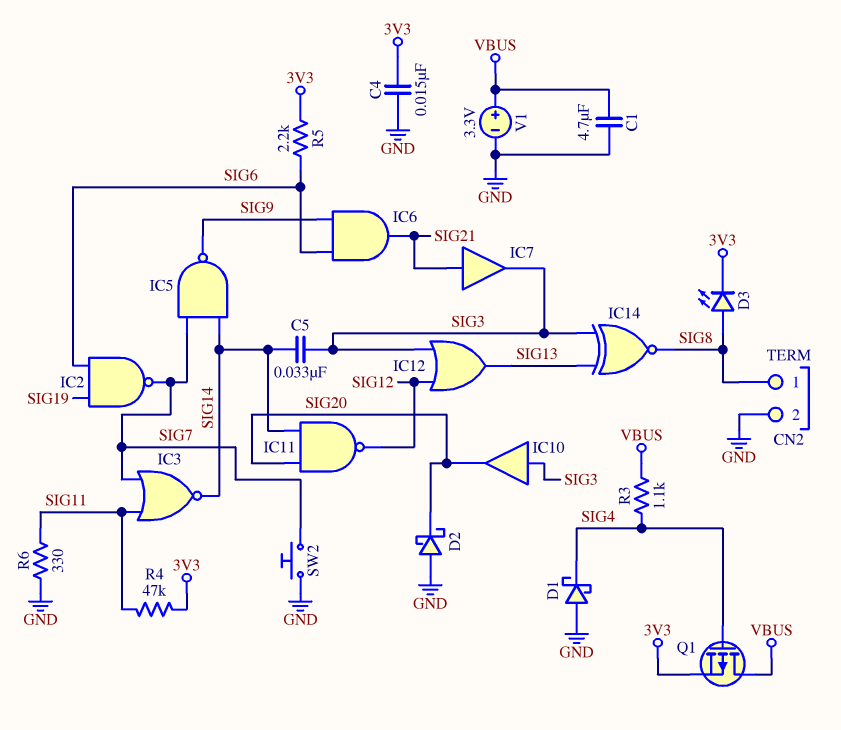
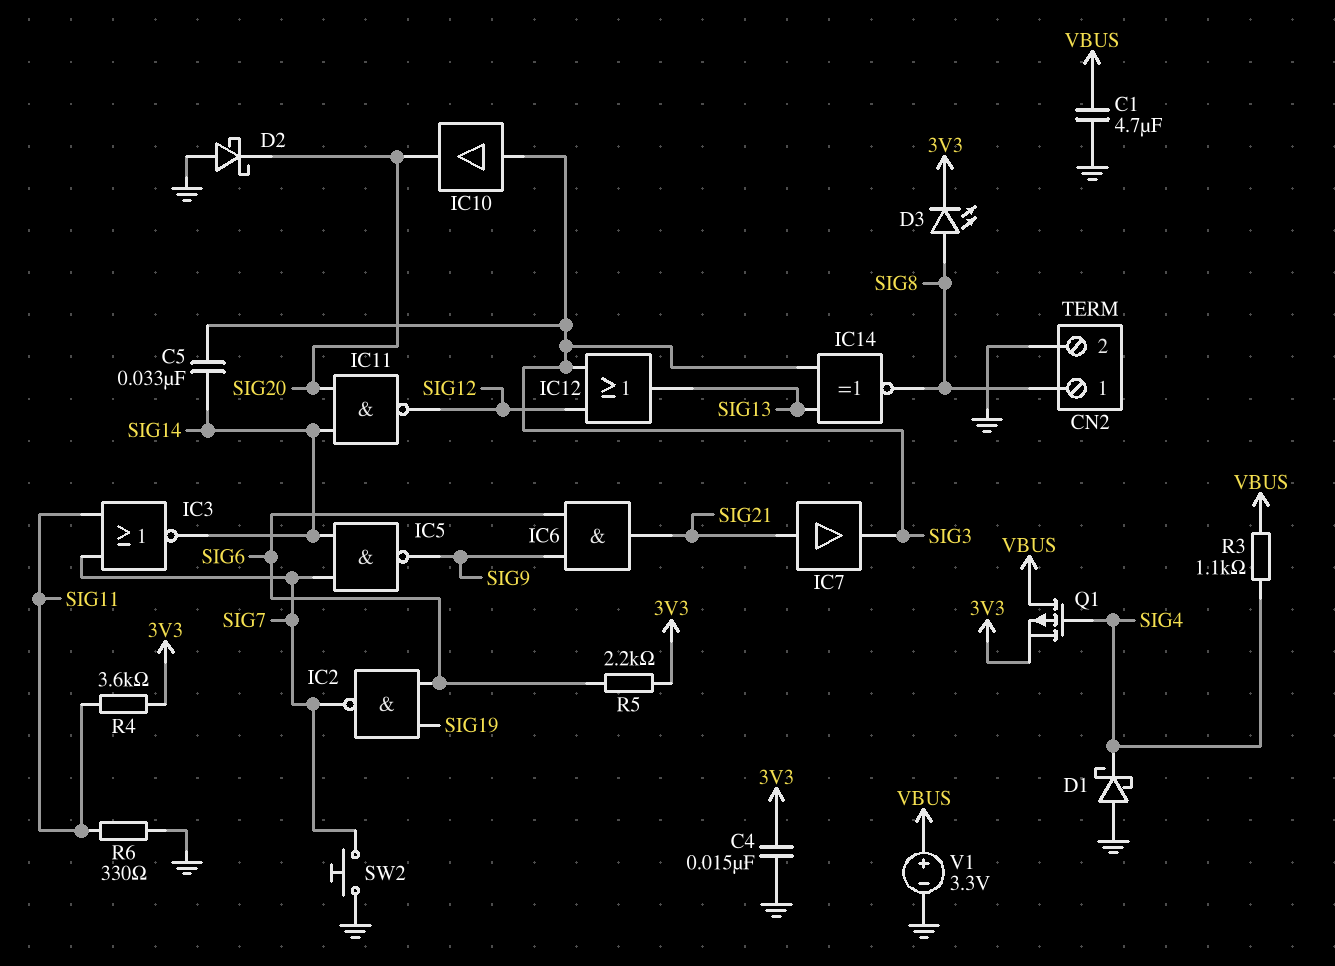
R4: 47k (3V3, SIG11) -> 3.6k (3V3, SIG11)

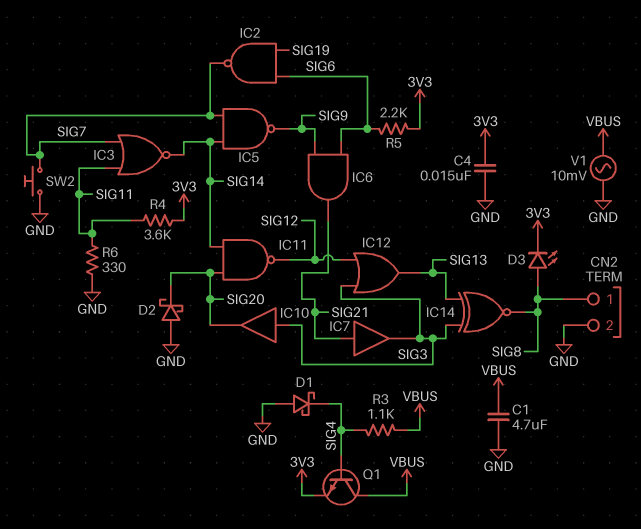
C5: 33nF (SIG3, SIG14) -> none
Q1: PMOS (G SIG4, D VBUS, S 3V3) -> NPN (B SIG4, C VBUS, E 3V3)
V1: 3.3V (plus VBUS, minus GND) -> AC 10mV (GND, VBUS)

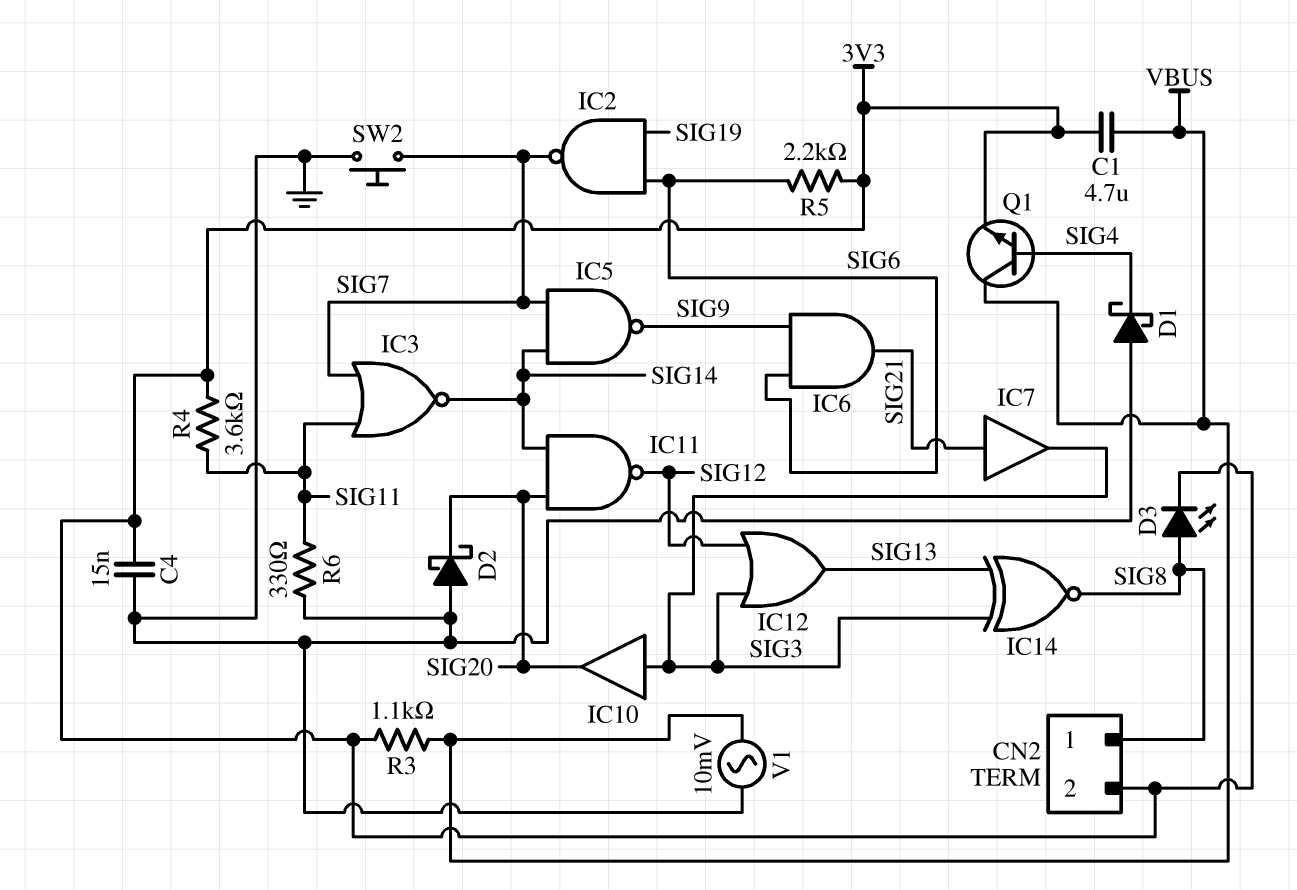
C1: 4.7uF (GND, VBUS) -> 4.7uF (3V3, VBUS)
CN2 pin 2: GND -> 3V3
R3: 1.1k (SIG4, VBUS) -> 1.1k (3V3, VBUS)

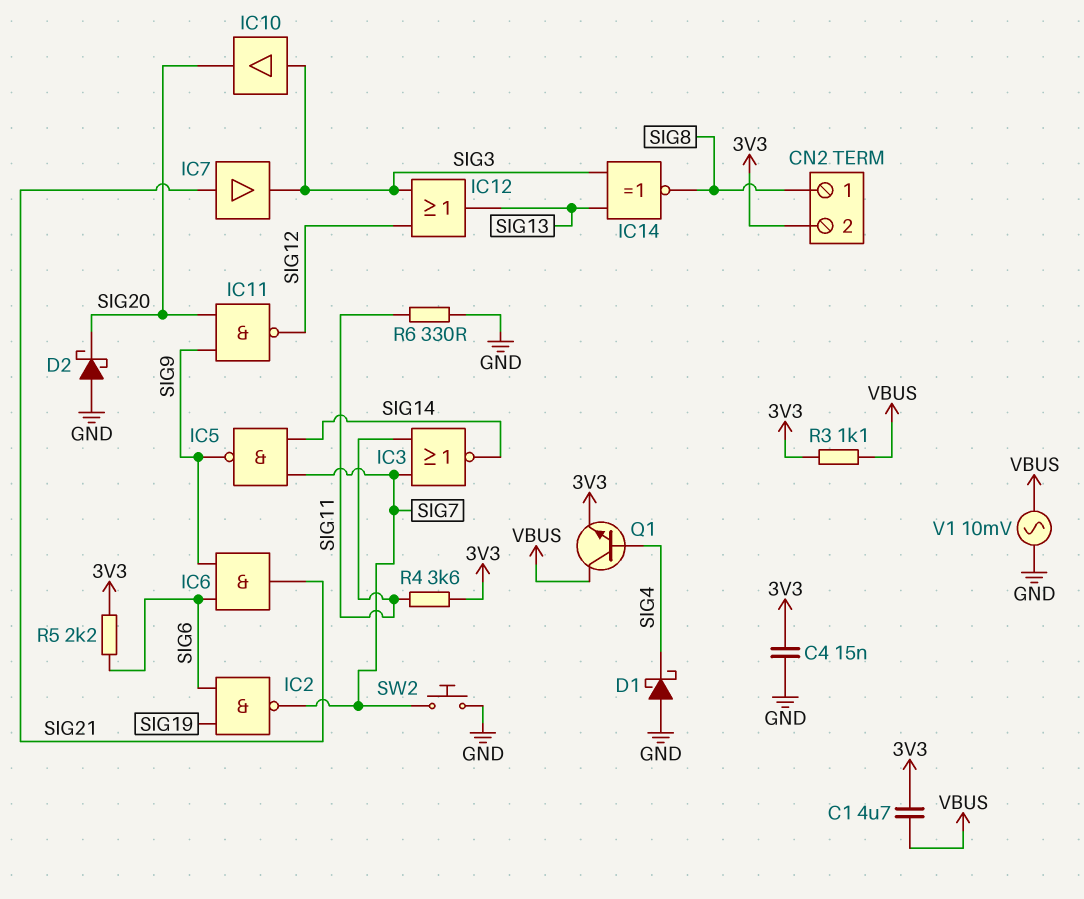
D3: LED (A SIG8, K 3V3) -> none
IC11: NAND (in SIG14, in SIG20, out SIG12) -> NAND (in SIG9, in SIG20, out SIG12)

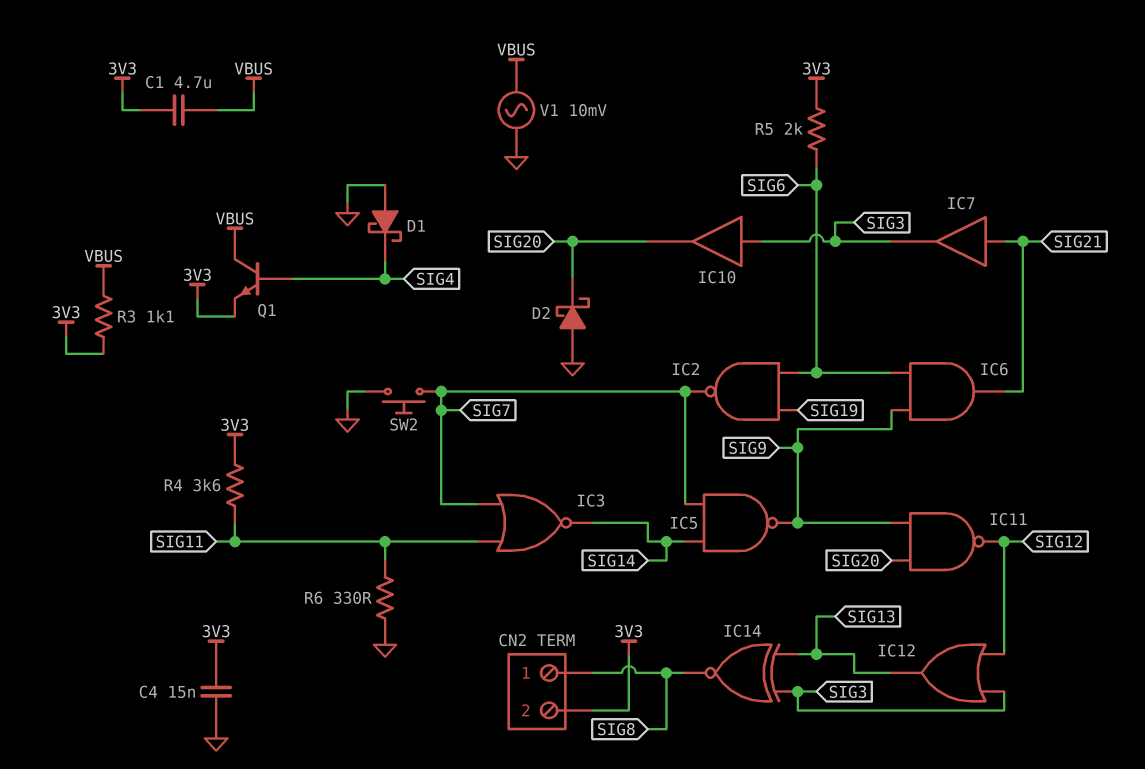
R5: 2.2k (3V3, SIG6) -> 2k (3V3, SIG6)

